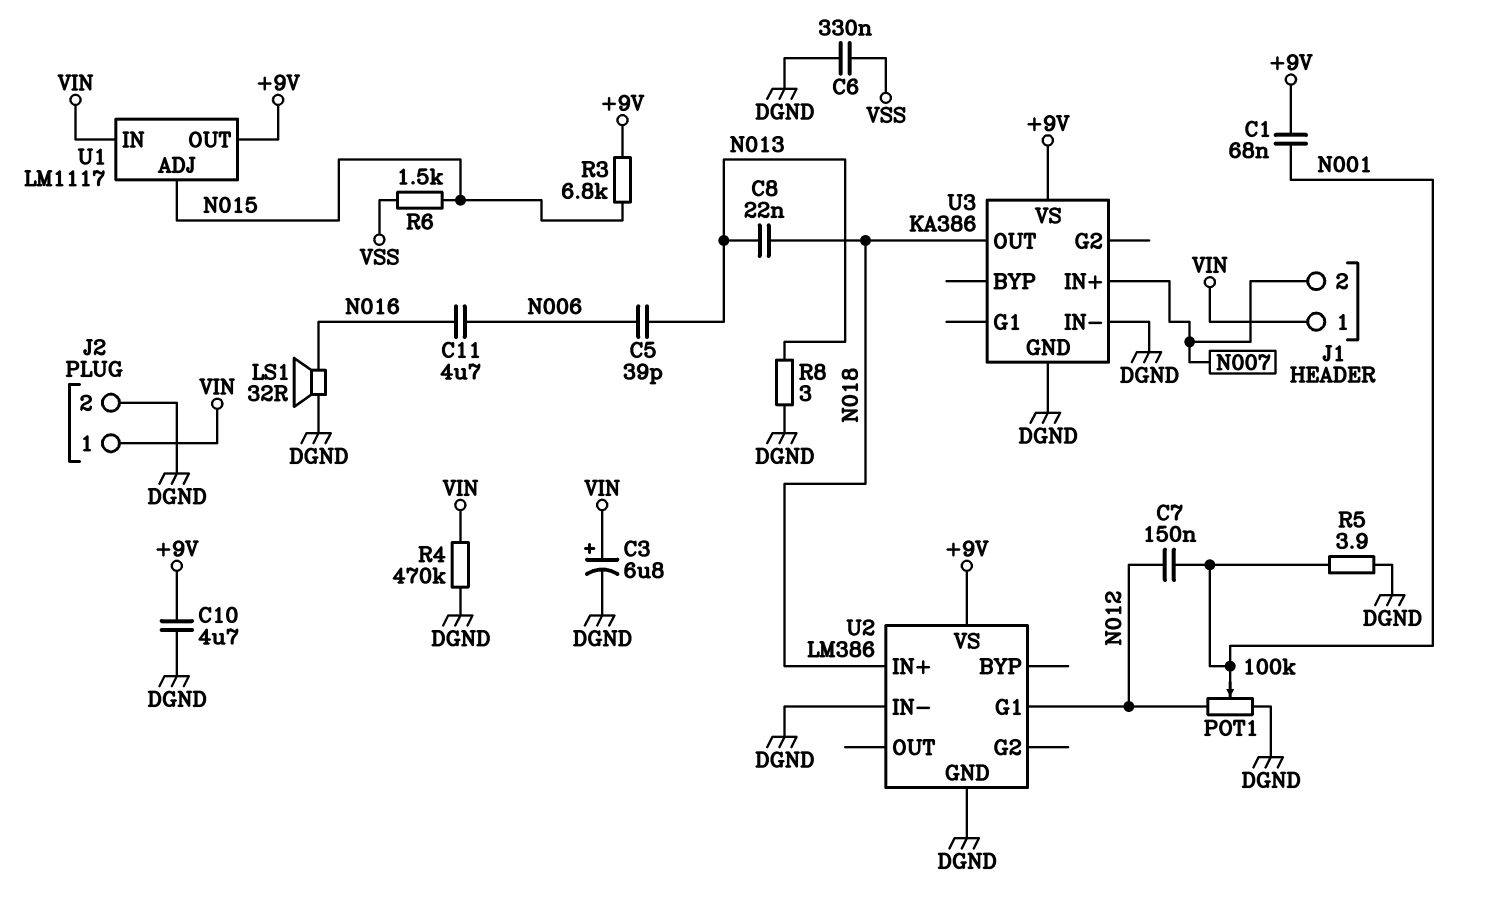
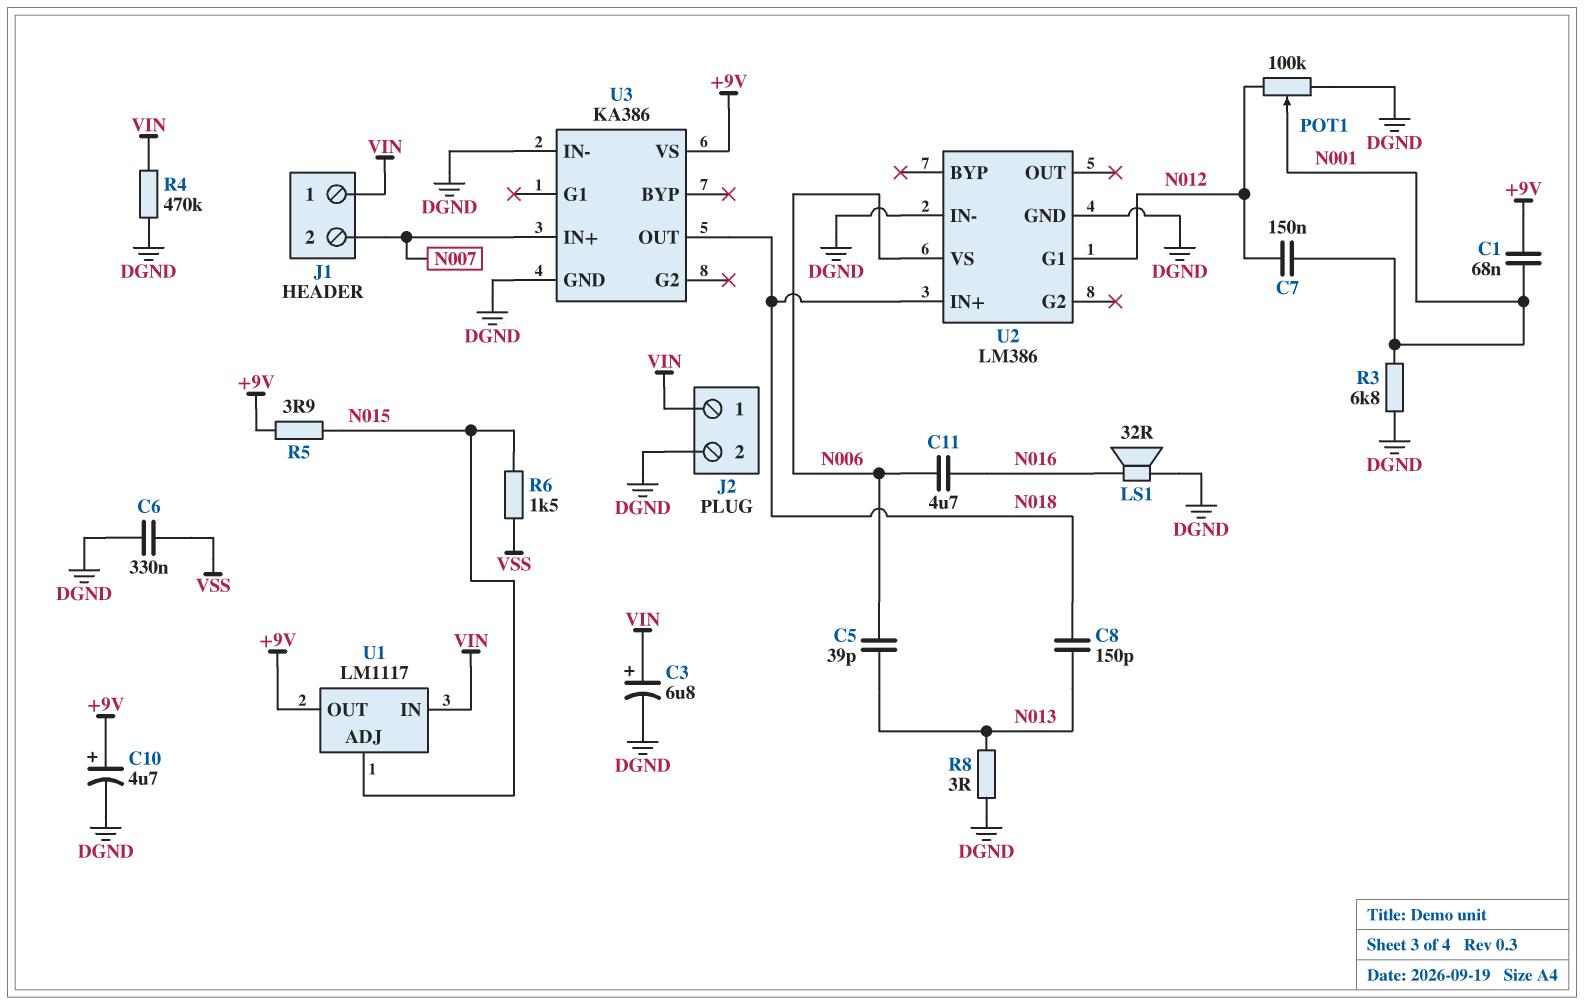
C8: 22nF (N013, N018) -> 150pF (N013, N018)
C10: 4.7uF (+9V, DGND) -> 4.7uF (plus +9V, minus DGND)
R3: 6.8k (+9V, N015) -> 6.8k (DGND, N001)
R5: 3.9 (DGND, N001) -> 3.9 (+9V, N015)
U2 pin VS: +9V -> N006

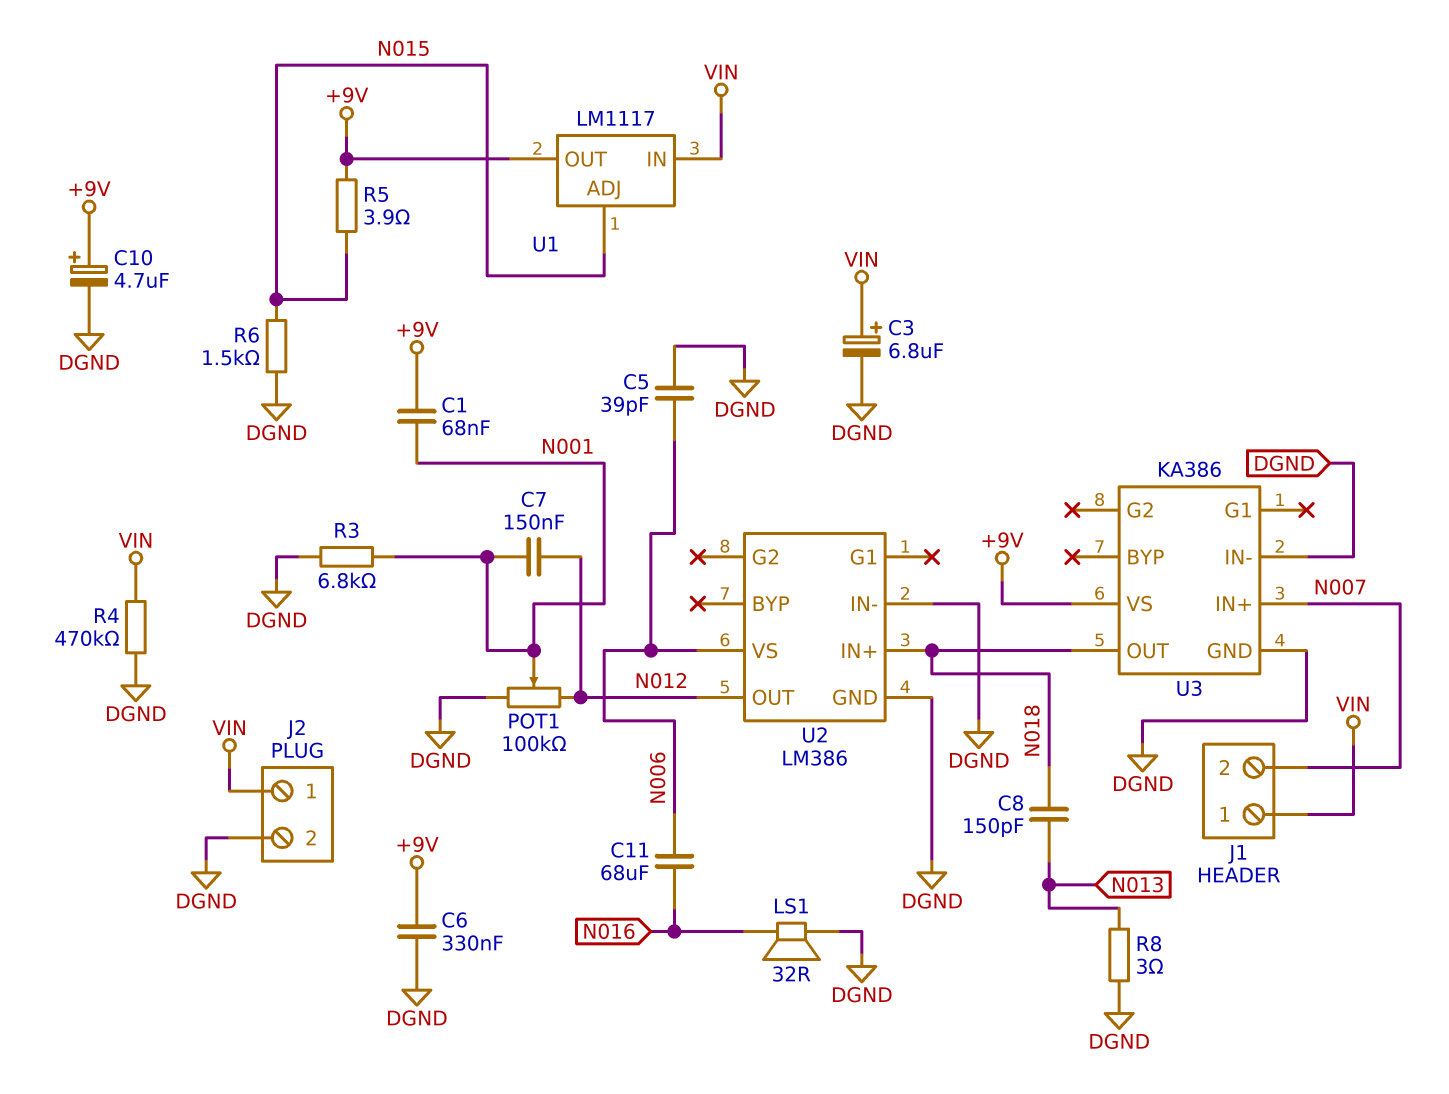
C5: 39pF (N006, N013) -> 39pF (DGND, N006)
C6: 330nF (DGND, VSS) -> 330nF (+9V, DGND)
C11: 4.7uF (N006, N016) -> 68uF (N006, N016)
R6: 1.5k (N015, VSS) -> 1.5k (DGND, N015)
U2 pin G1: N012 -> none
U2 pin OUT: none -> N012

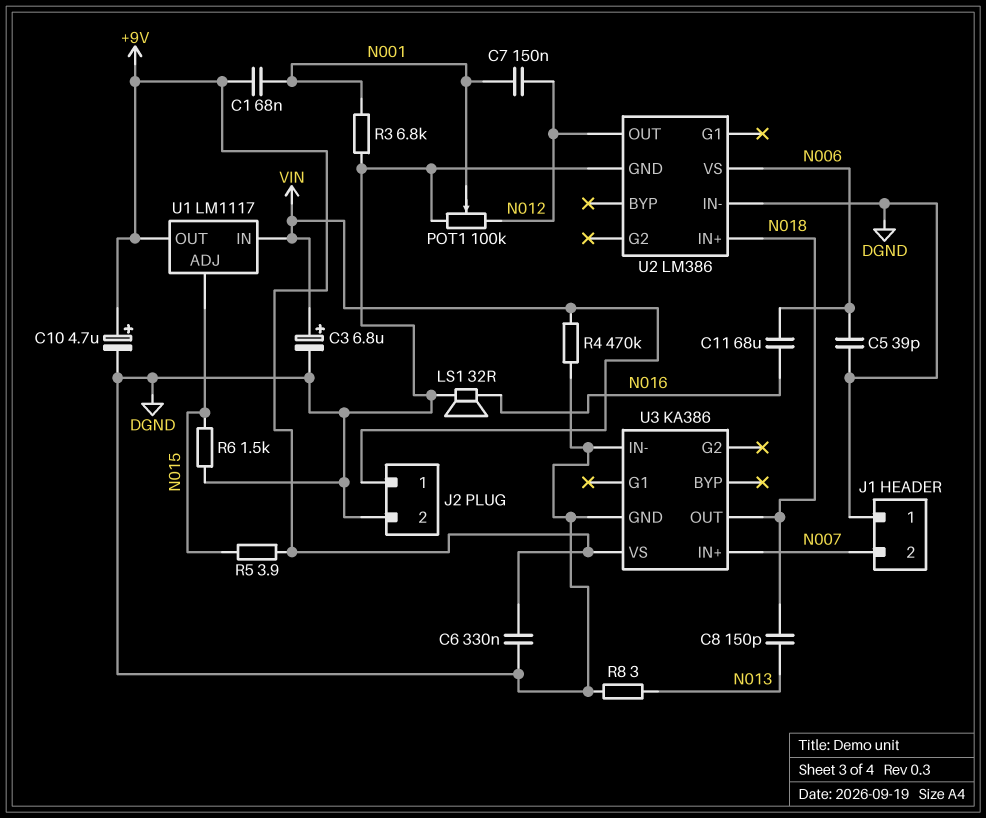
J1 pin 1: VIN -> DGND

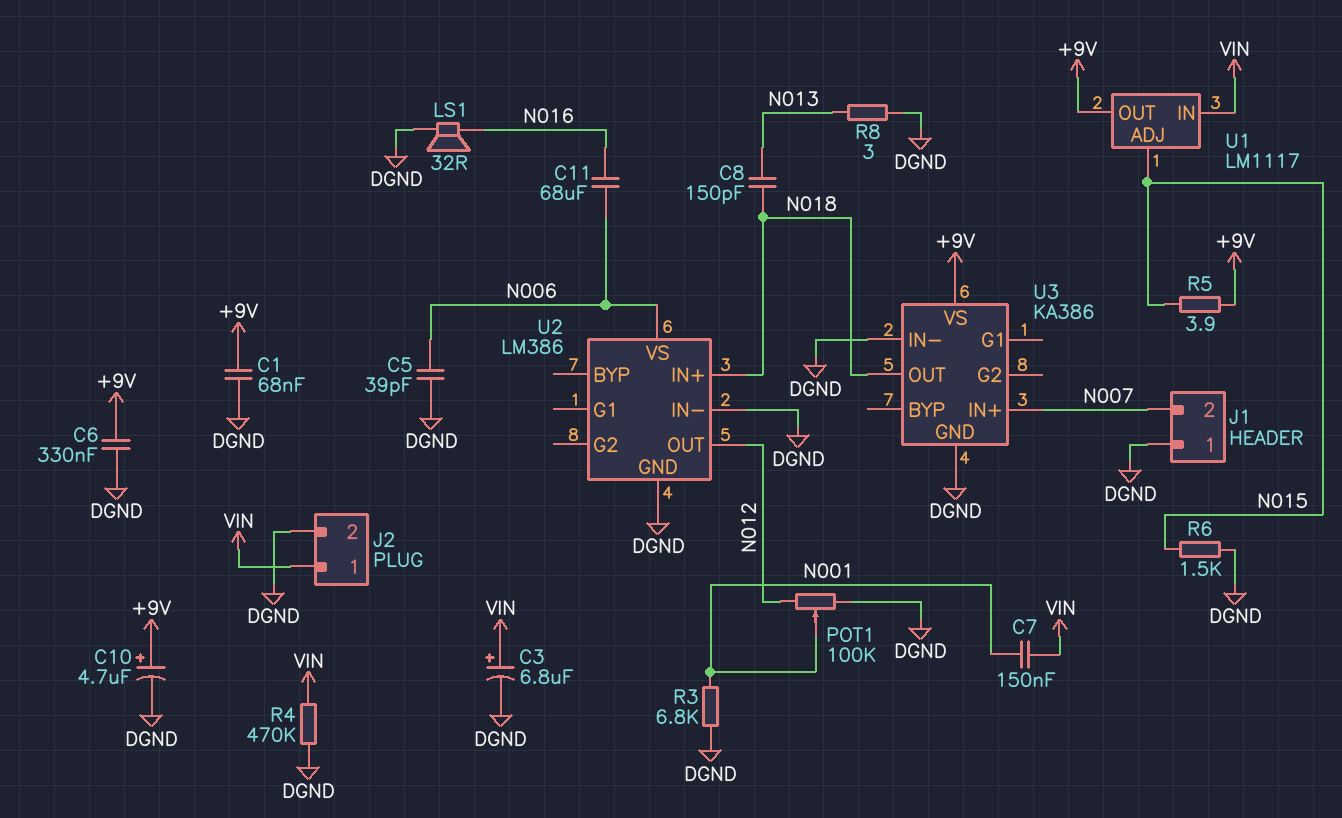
C1: 68nF (+9V, N001) -> 68nF (+9V, DGND)
C7: 150nF (N001, N012) -> 150nF (N001, VIN)

